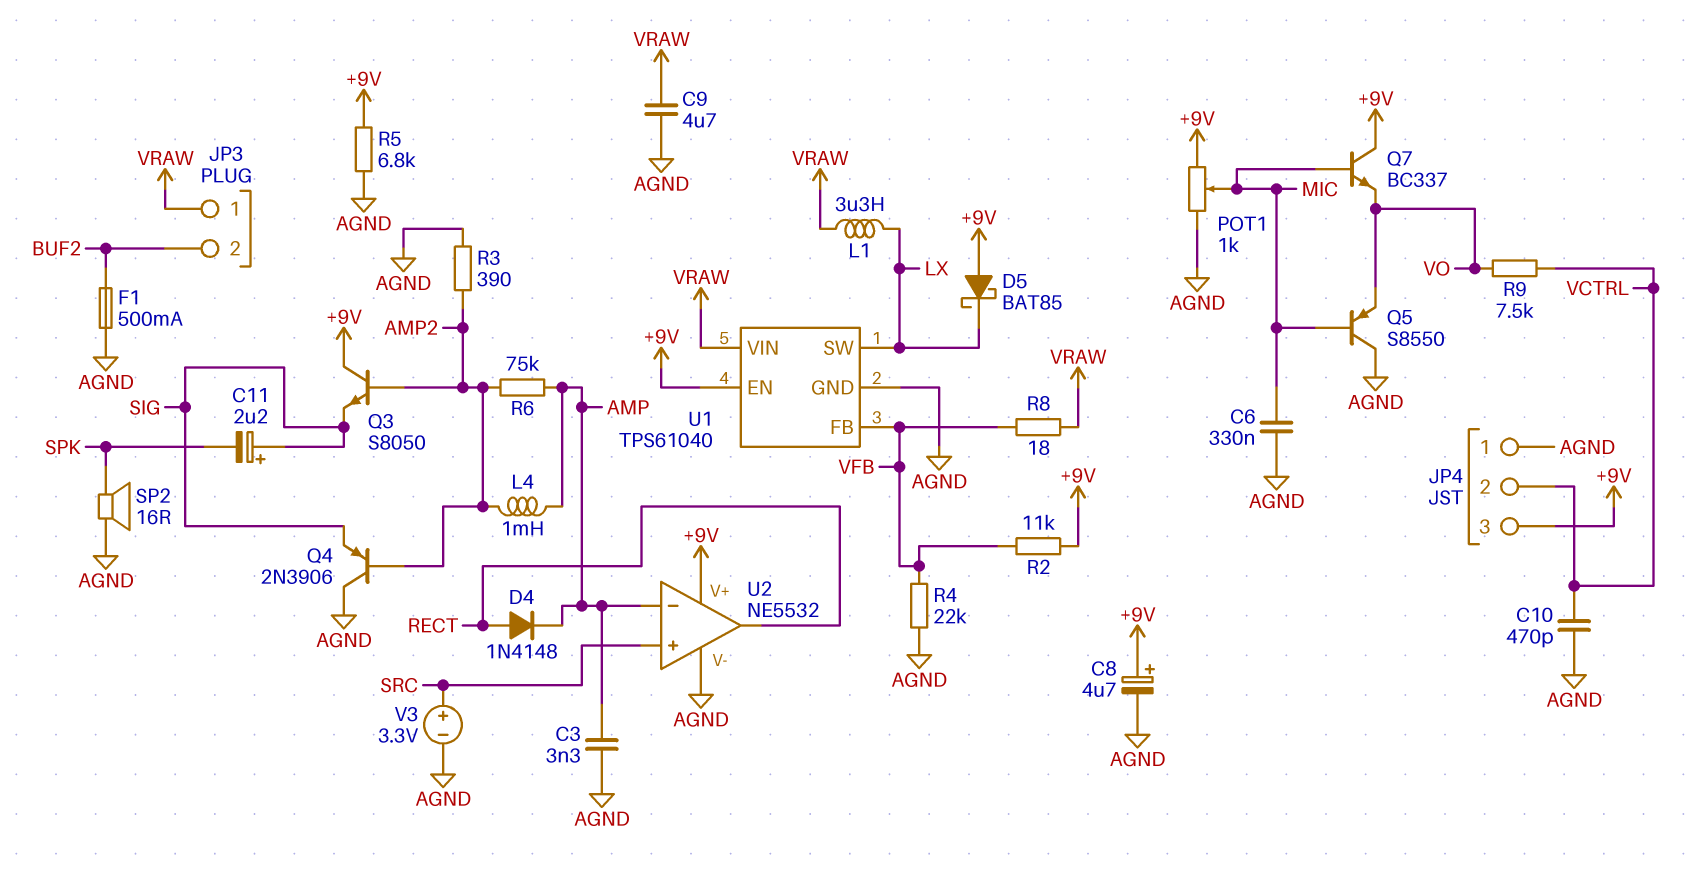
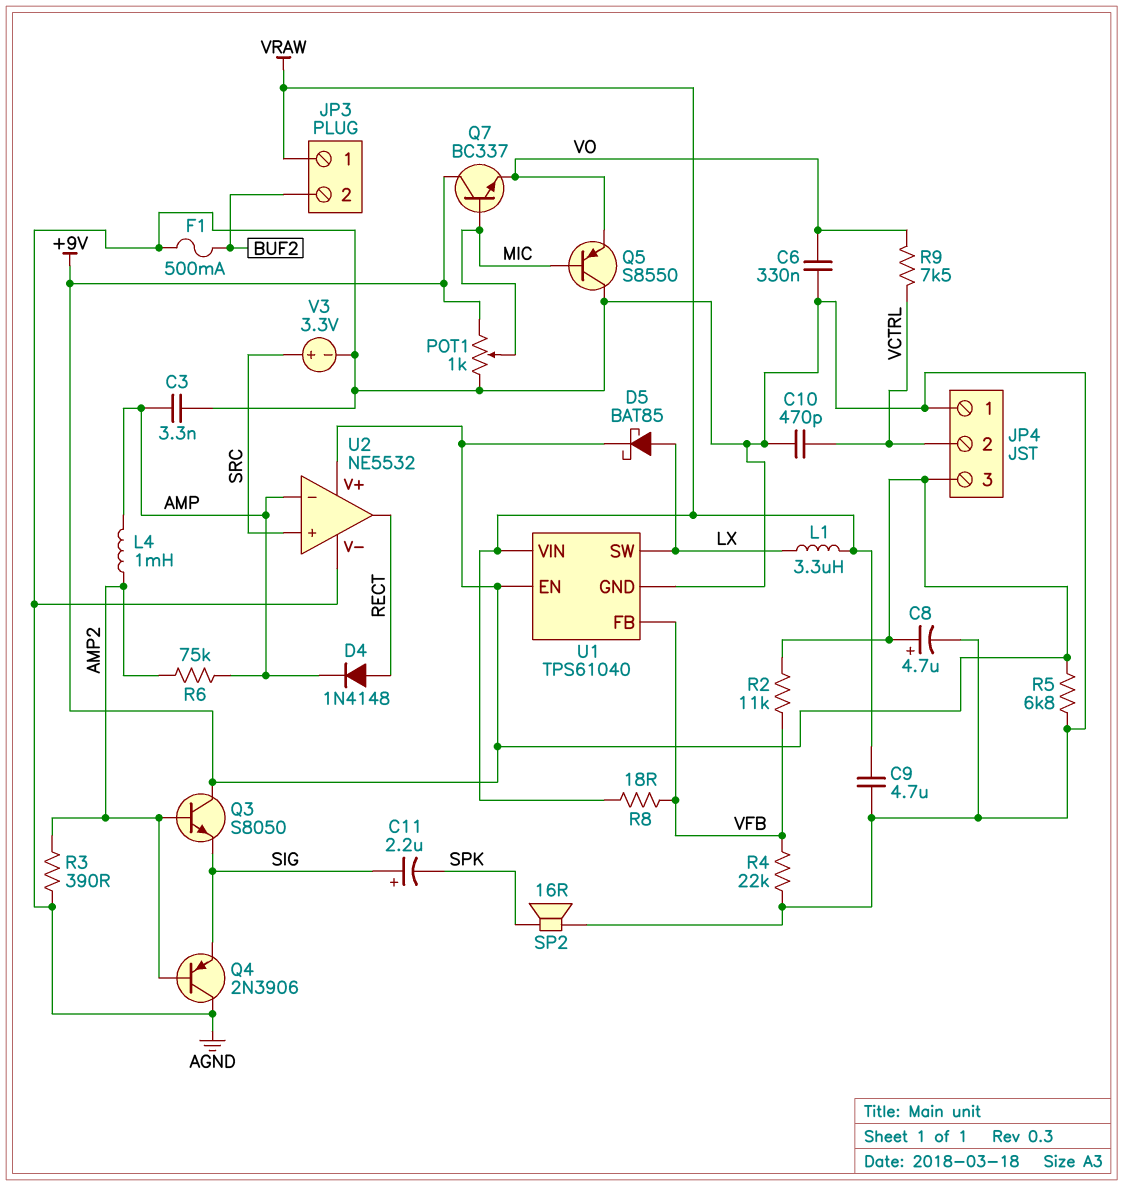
C6: 330nF (AGND, MIC) -> 330nF (AGND, VO)
D5: schottky BAT85 (A +9V, K LX) -> schottky BAT85 (A LX, K +9V)

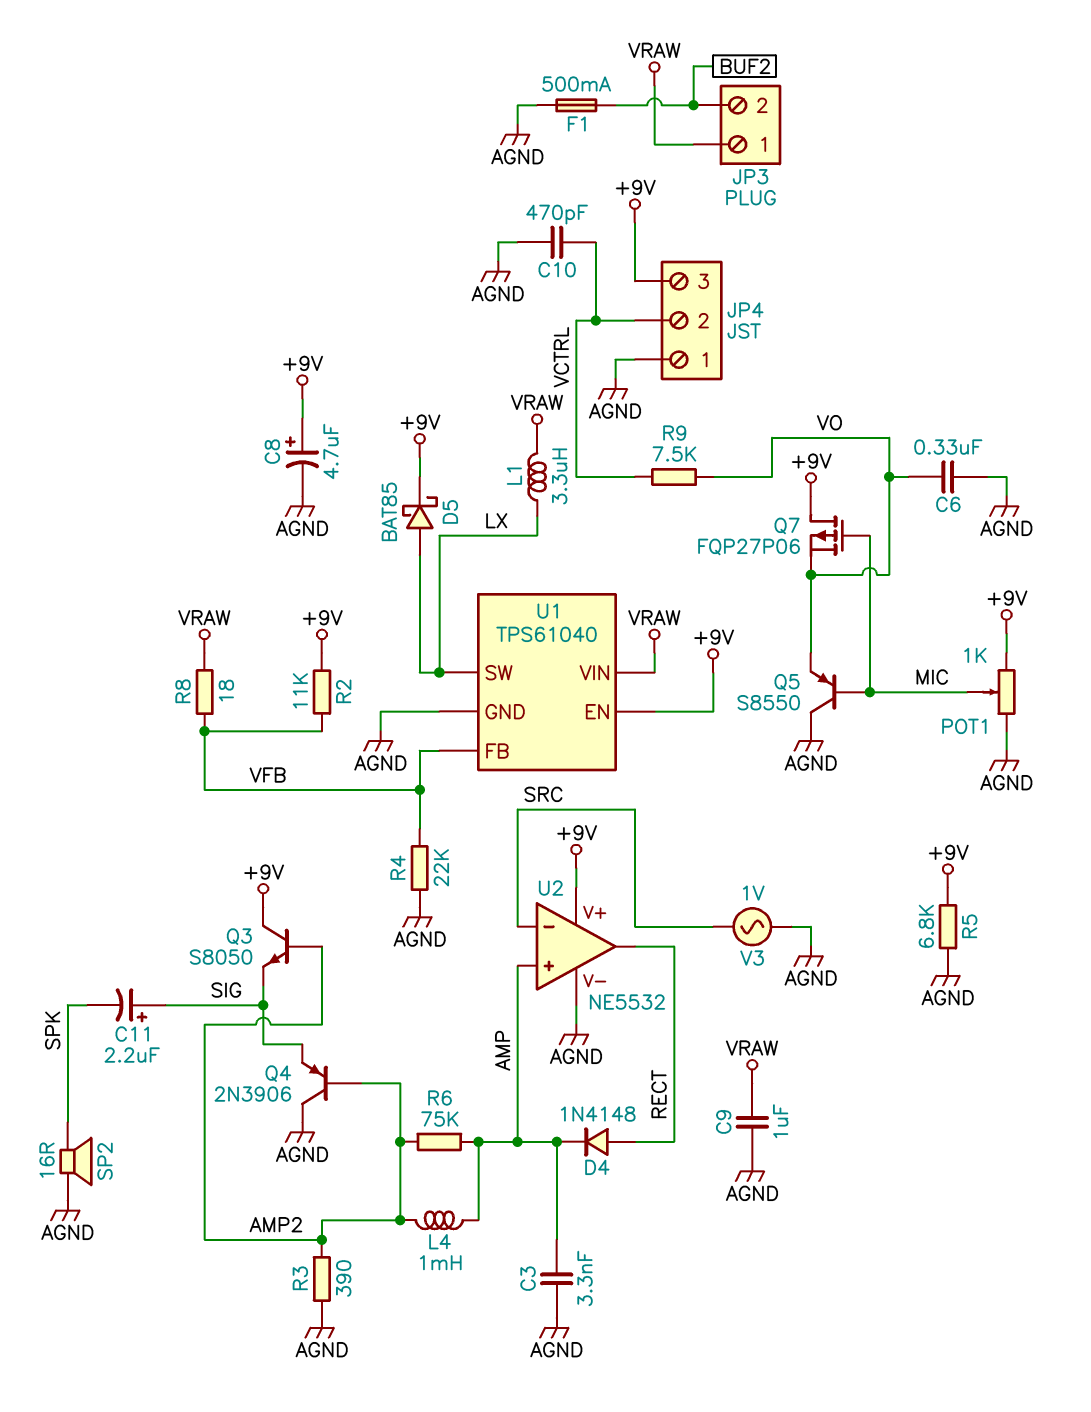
C9: 4.7uF (AGND, VRAW) -> 1uF (AGND, VRAW)
Q7: NPN BC337 (B MIC, C +9V, E VO) -> PMOS FQP27P06 (G MIC, D +9V, S VO)
U2 pin in+: SRC -> AMP
U2 pin in-: AMP -> SRC
V3: 3.3V (plus SRC, minus AGND) -> AC 1V (AGND, SRC)

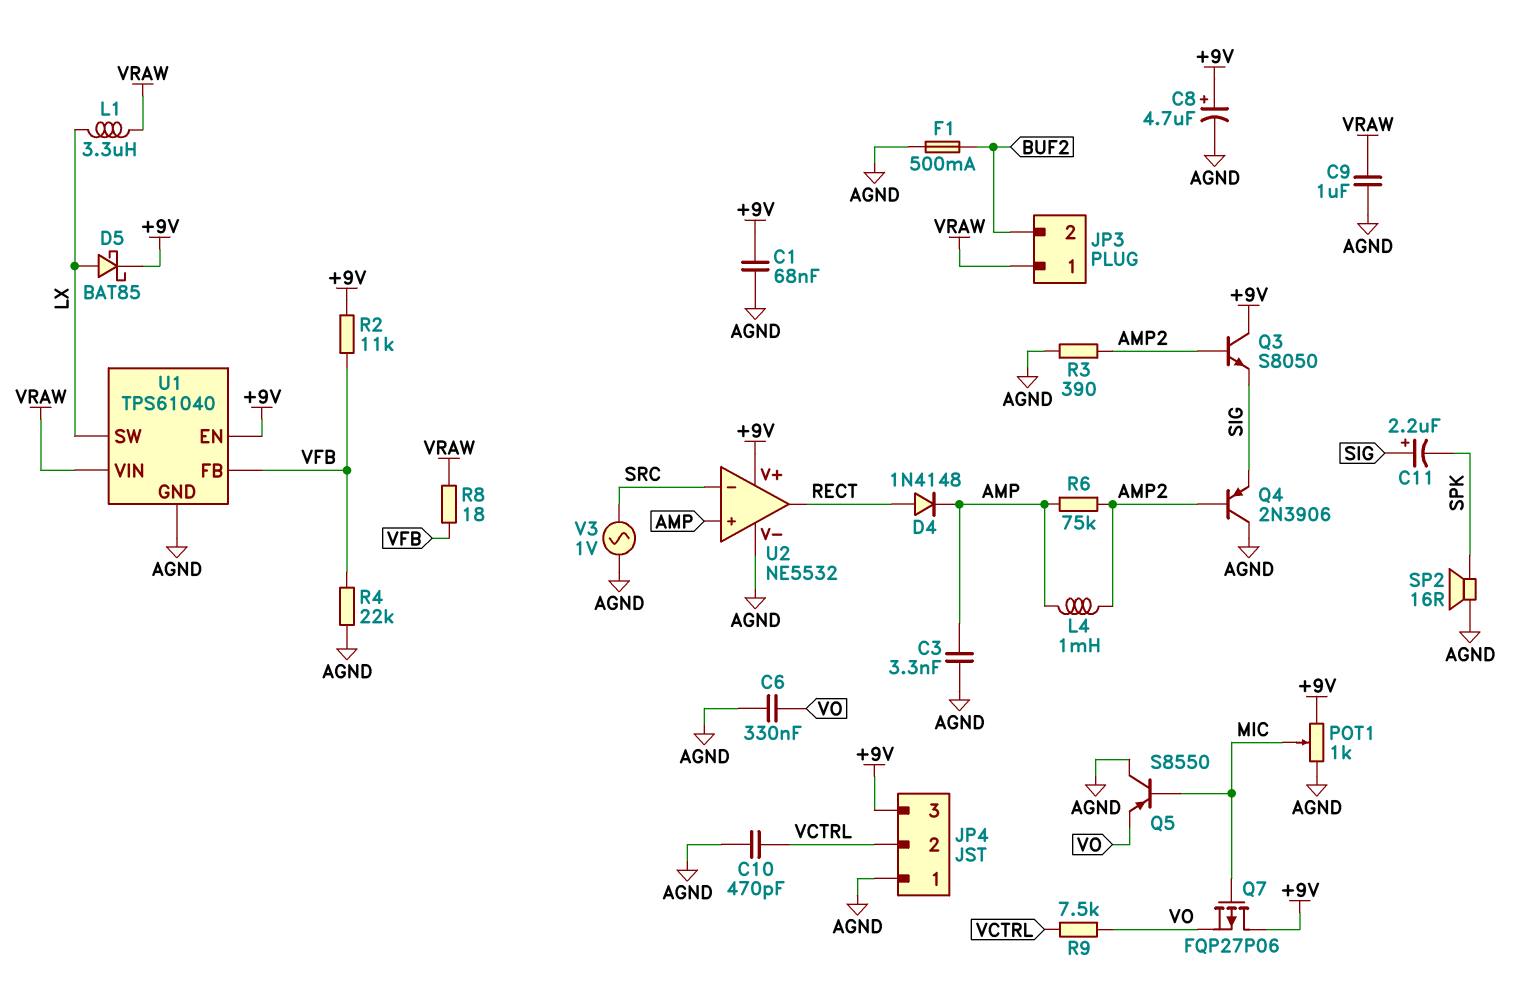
C1: none -> 68nF (+9V, AGND)
R5: 6.8k (+9V, AGND) -> none

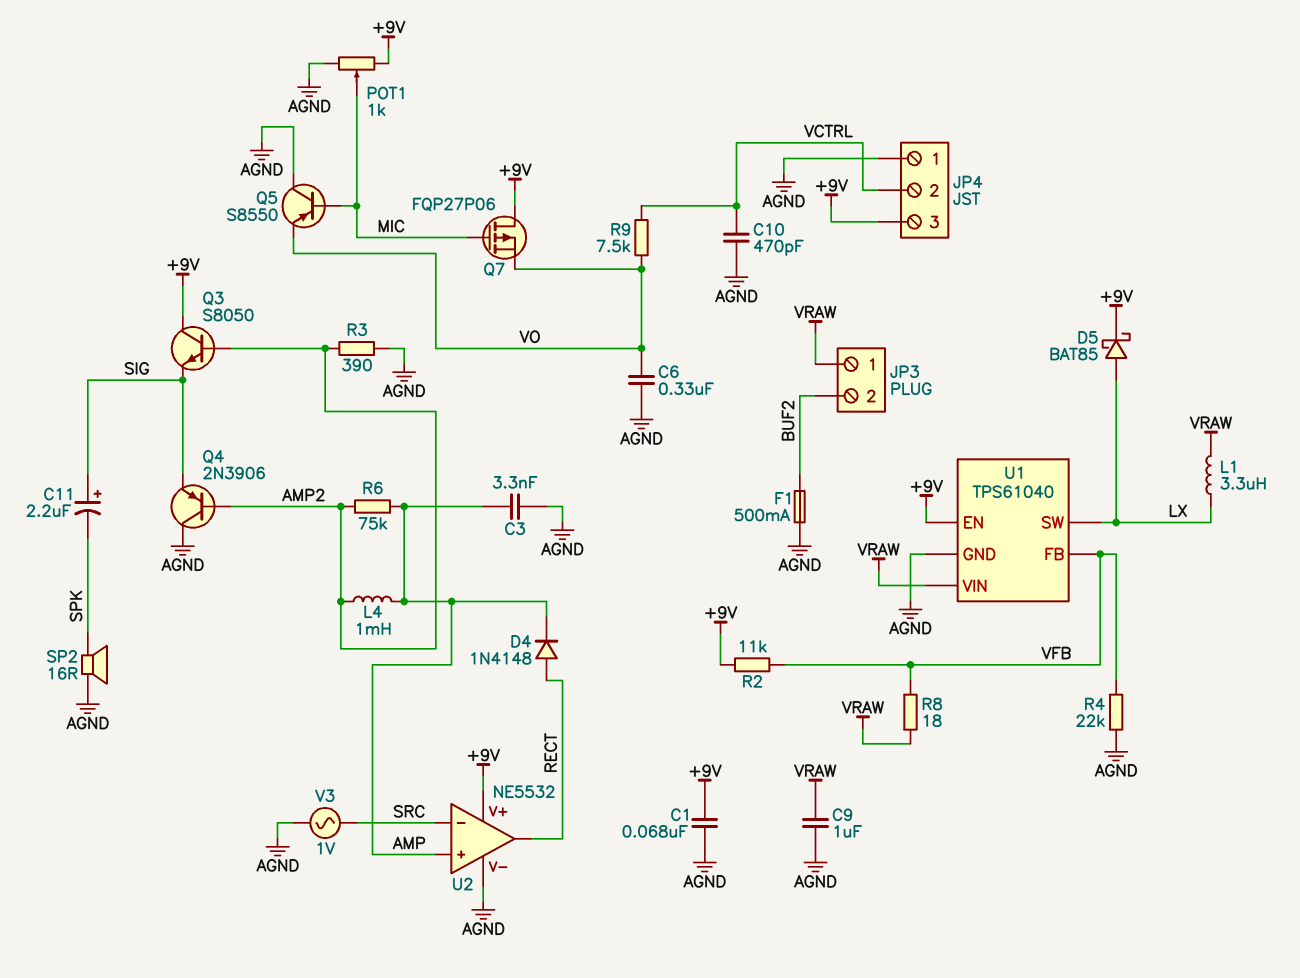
C8: 4.7uF (plus +9V, minus AGND) -> none

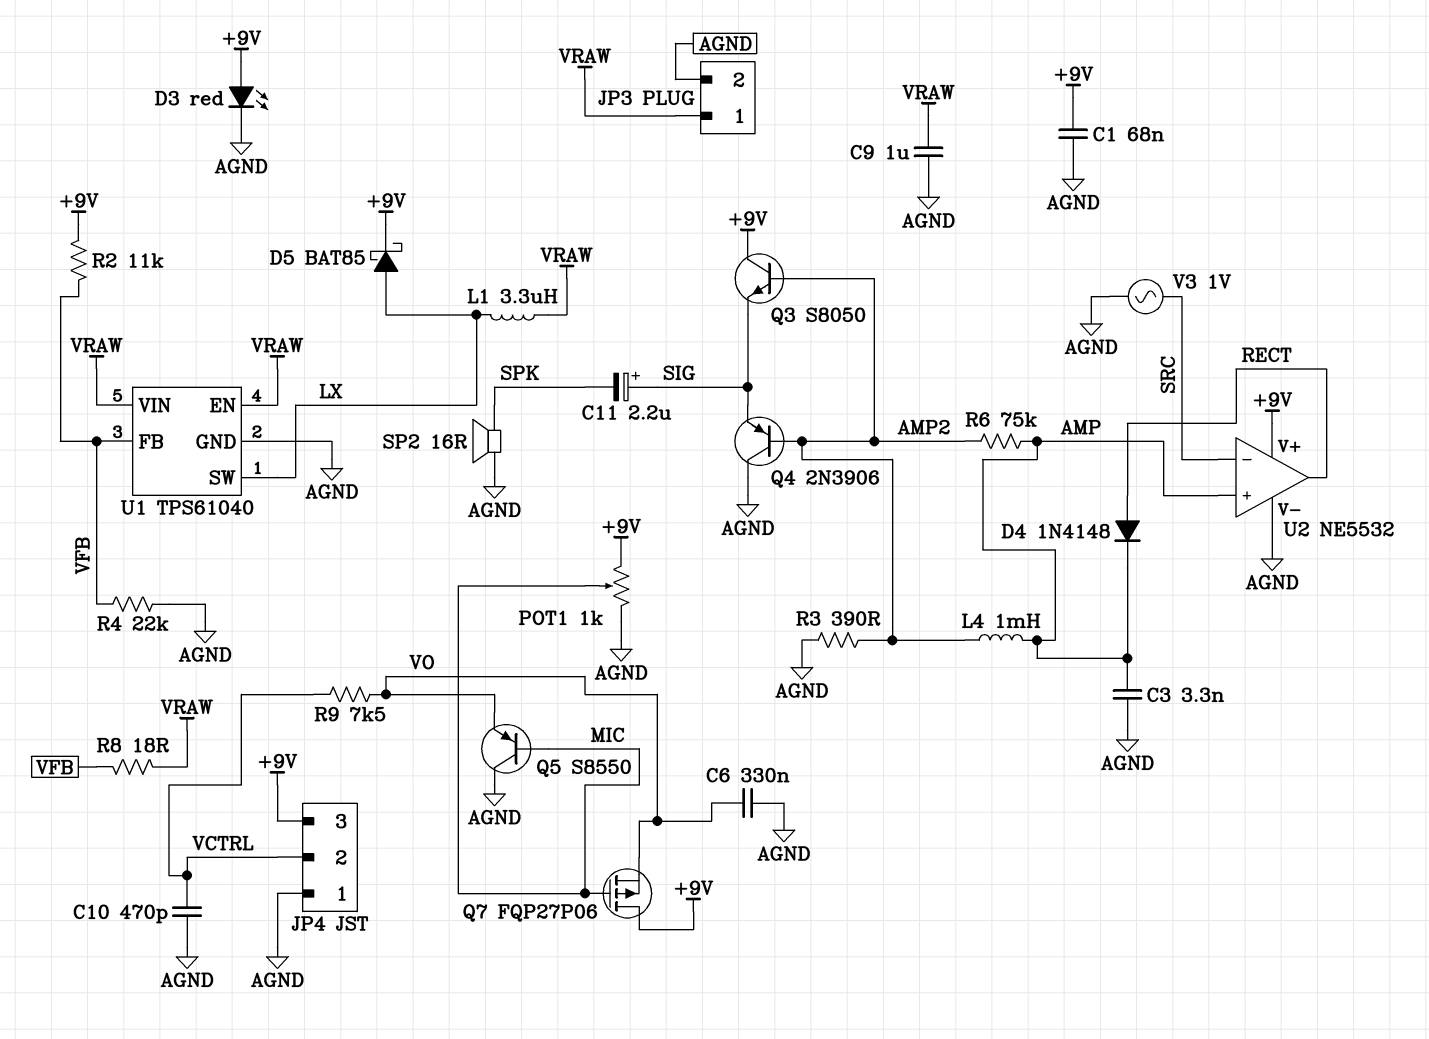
D3: none -> LED red (A +9V, K AGND)
F1: 500mA (AGND, BUF2) -> none
JP3 pin 2: BUF2 -> AGND
U1 pin EN: +9V -> VRAW

